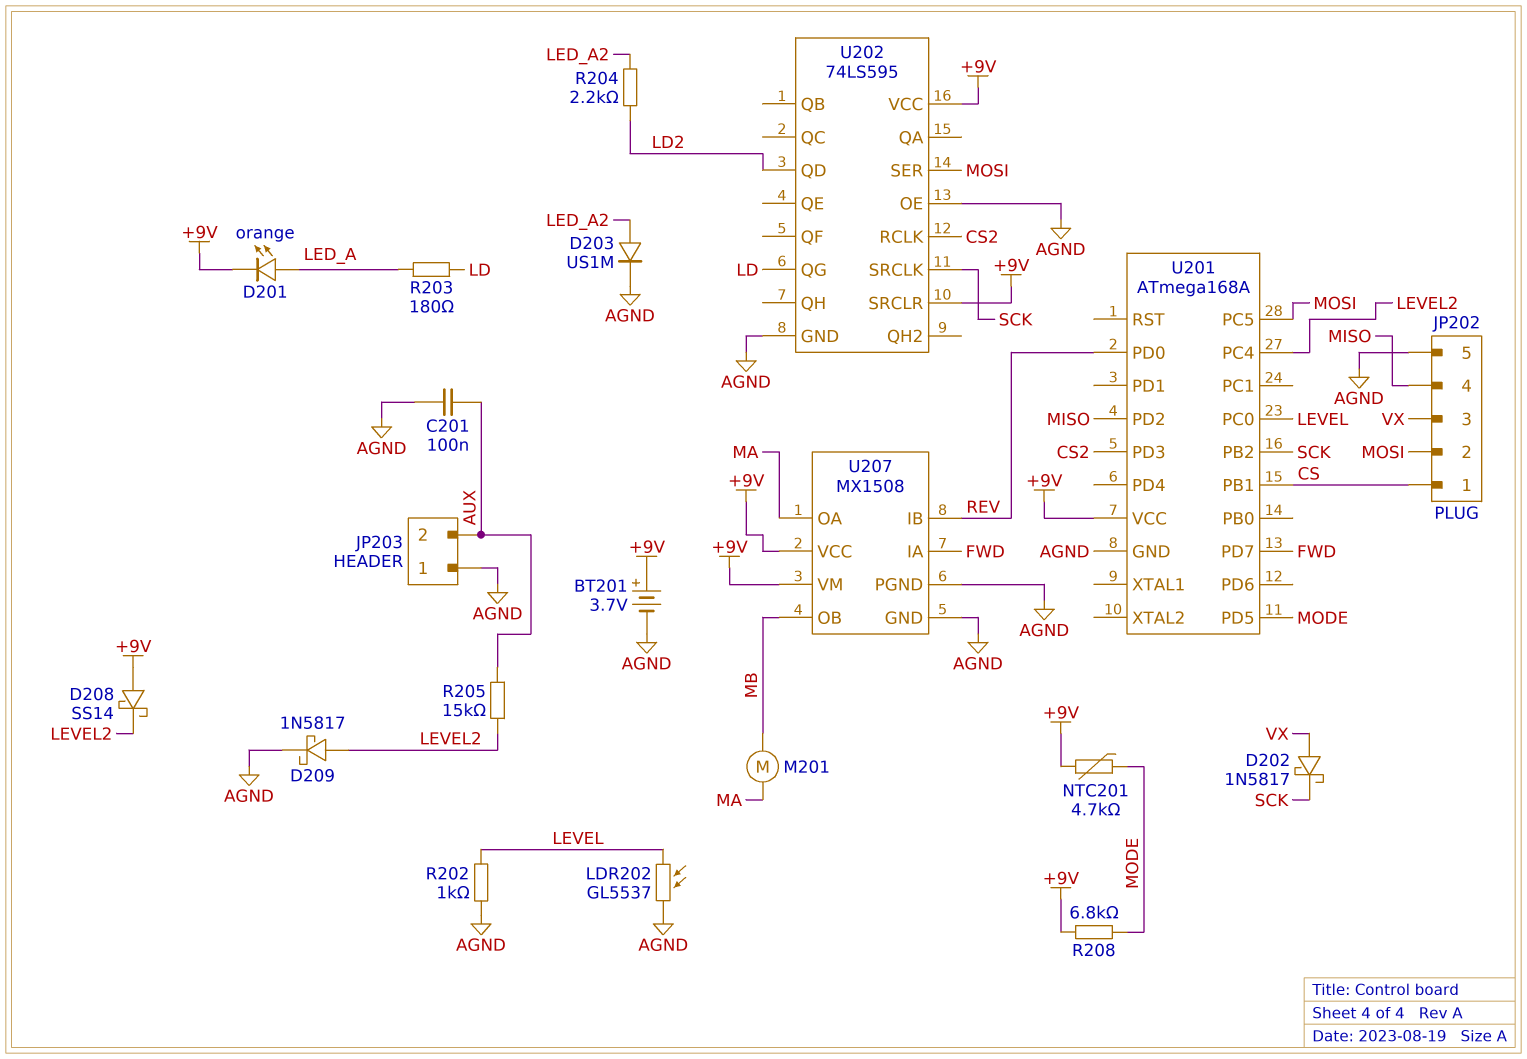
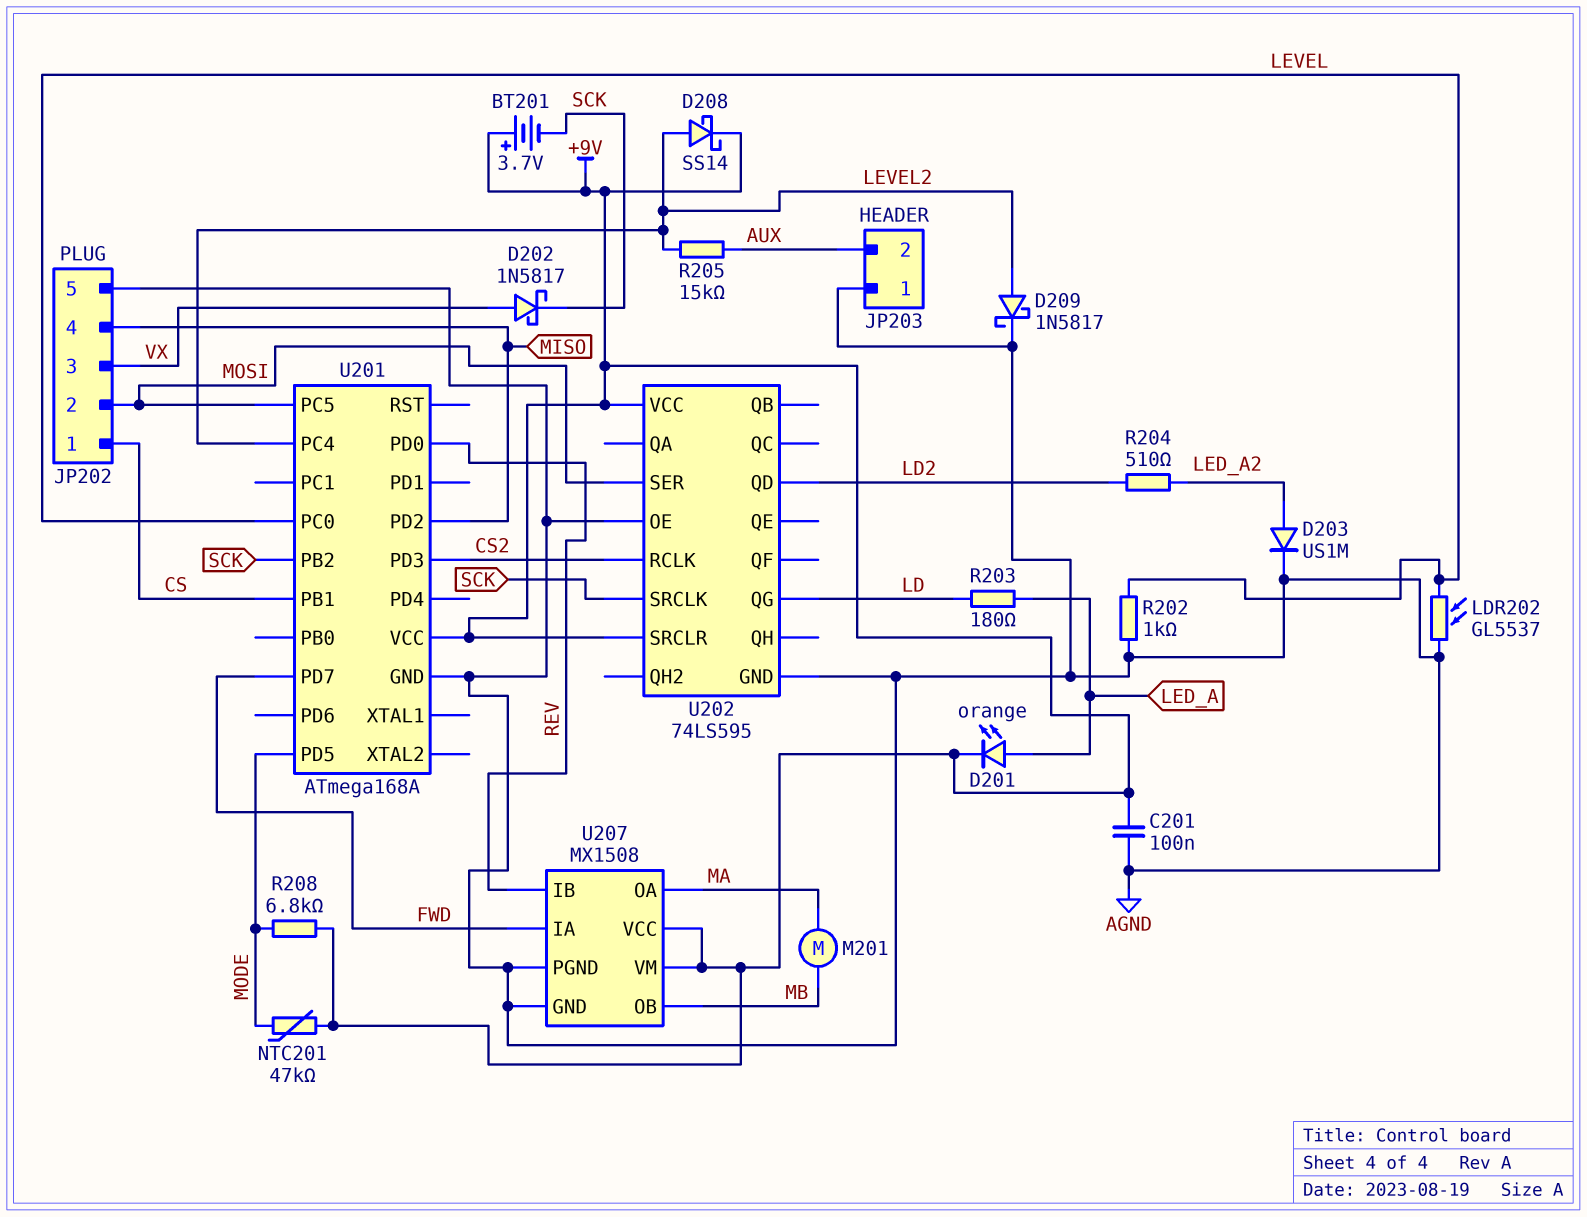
BT201: 3.7V (plus +9V, minus AGND) -> 3.7V (plus +9V, minus SCK)
C201: 100nF (AGND, AUX) -> 100nF (+9V, AGND)
D208: schottky SS14 (A +9V, K LEVEL2) -> schottky SS14 (A LEVEL2, K +9V)
NTC201: 4.7k (+9V, MODE) -> 47k (+9V, MODE)
R204: 2.2k (LD2, LED_A2) -> 510 (LD2, LED_A2)

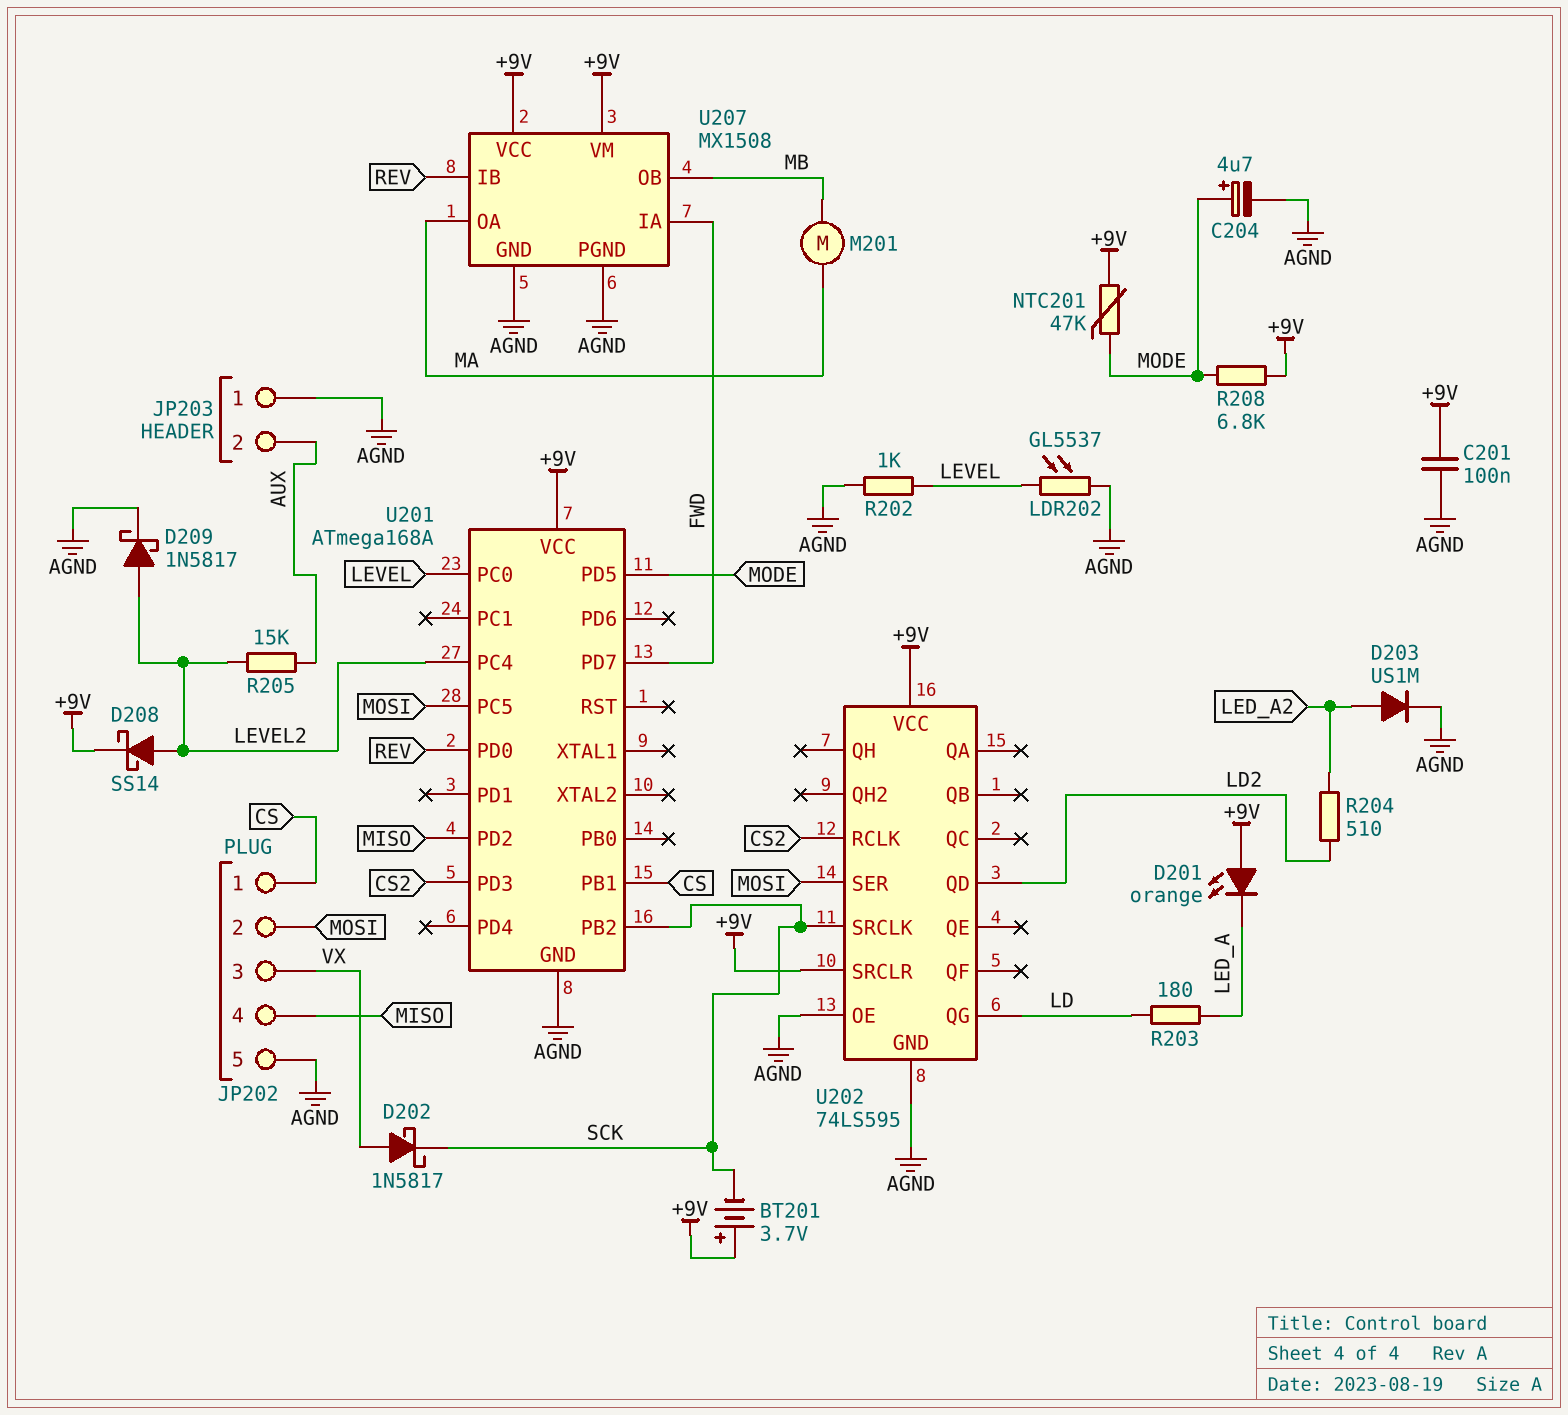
C204: none -> 4.7uF (plus MODE, minus AGND)
D201: LED orange (A LED_A, K +9V) -> LED orange (A +9V, K LED_A)

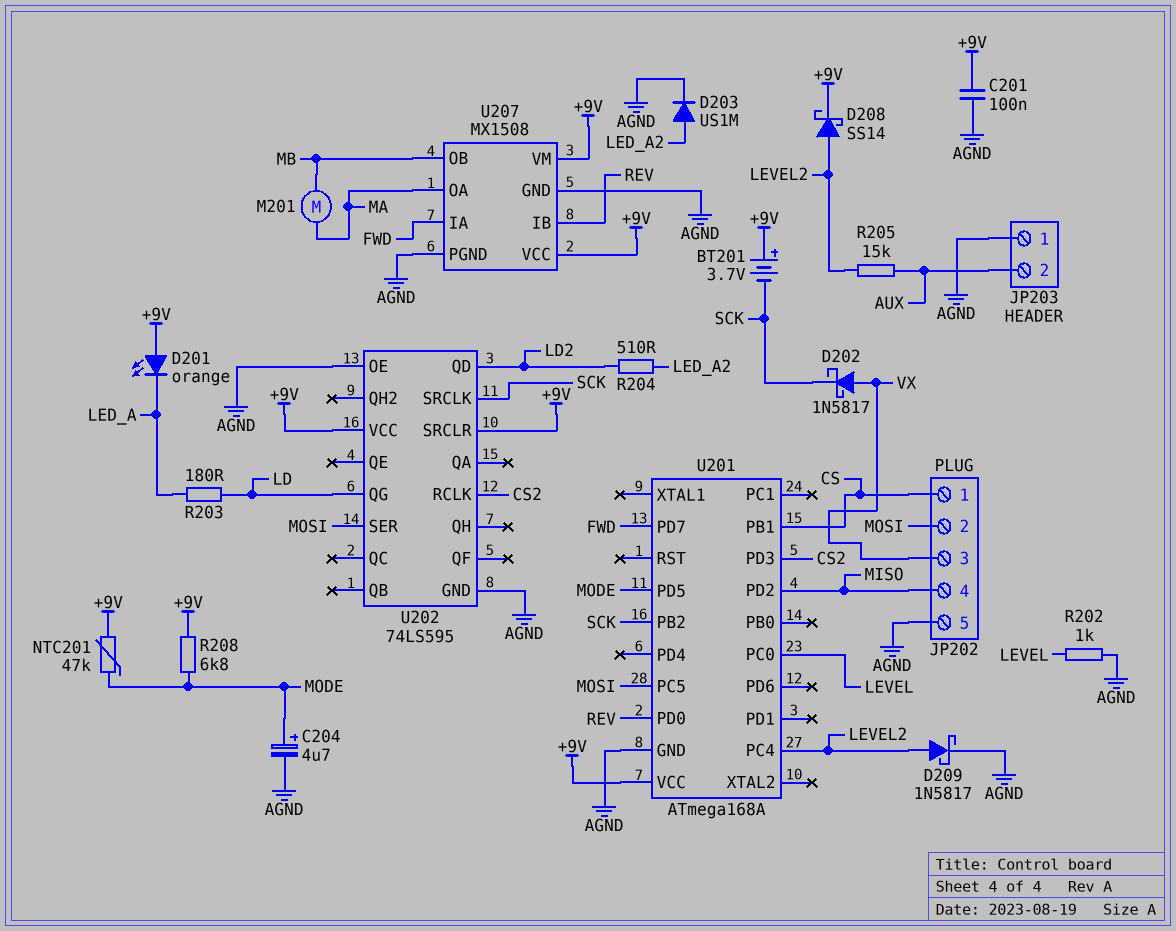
LDR202: GL5537 (AGND, LEVEL) -> none

